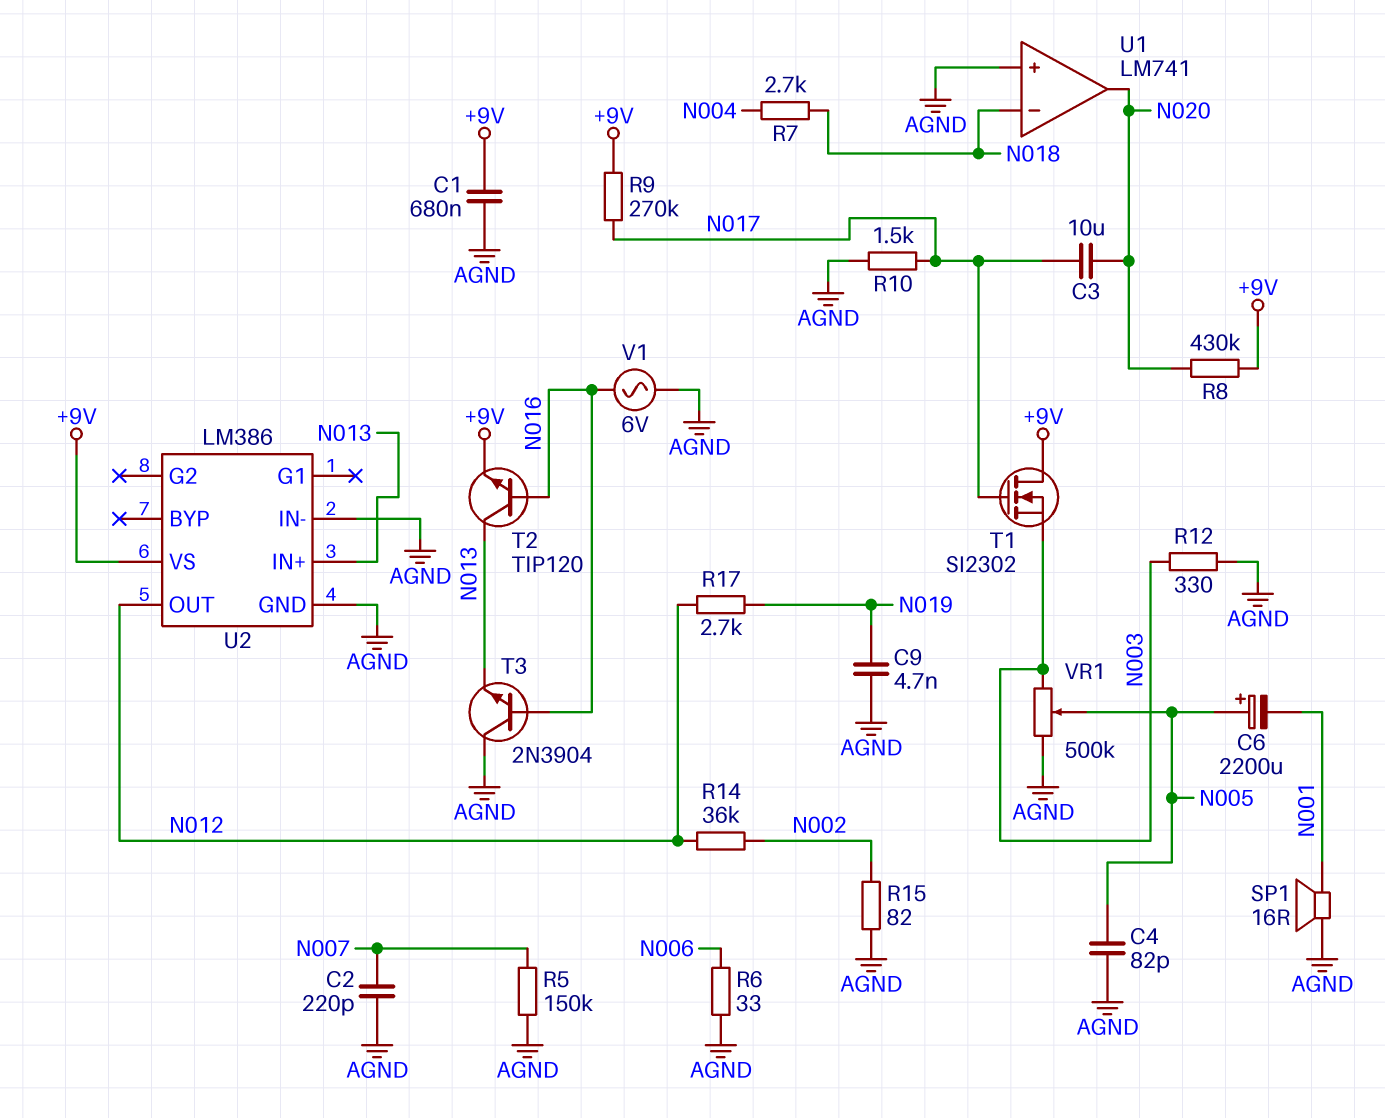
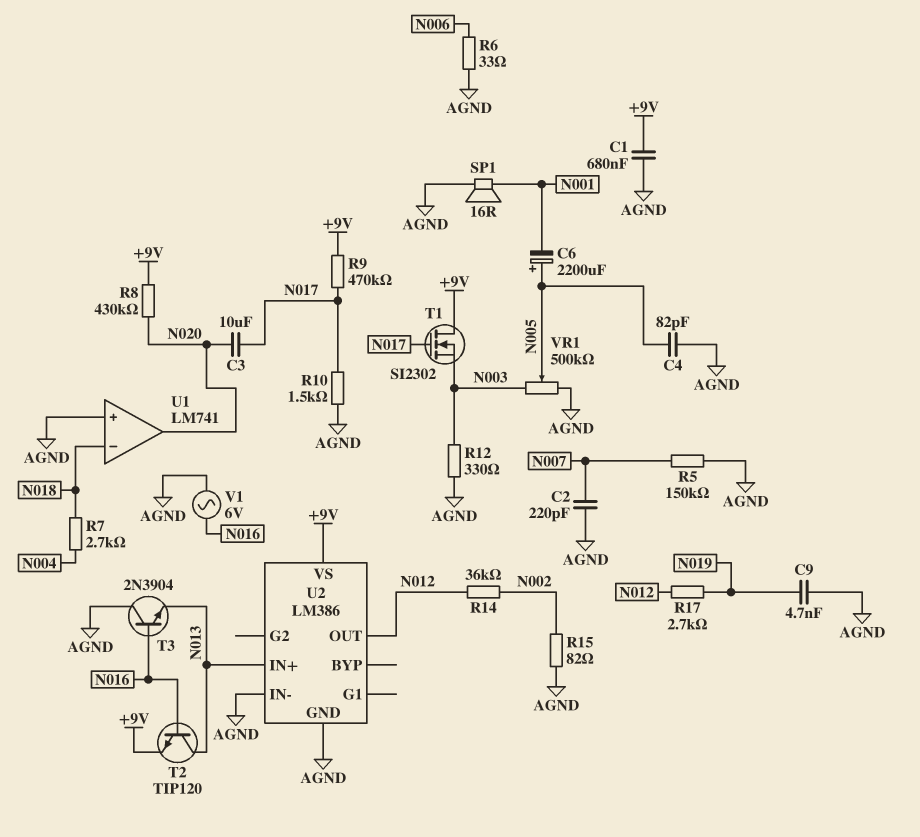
R9: 270k (+9V, N017) -> 470k (+9V, N017)

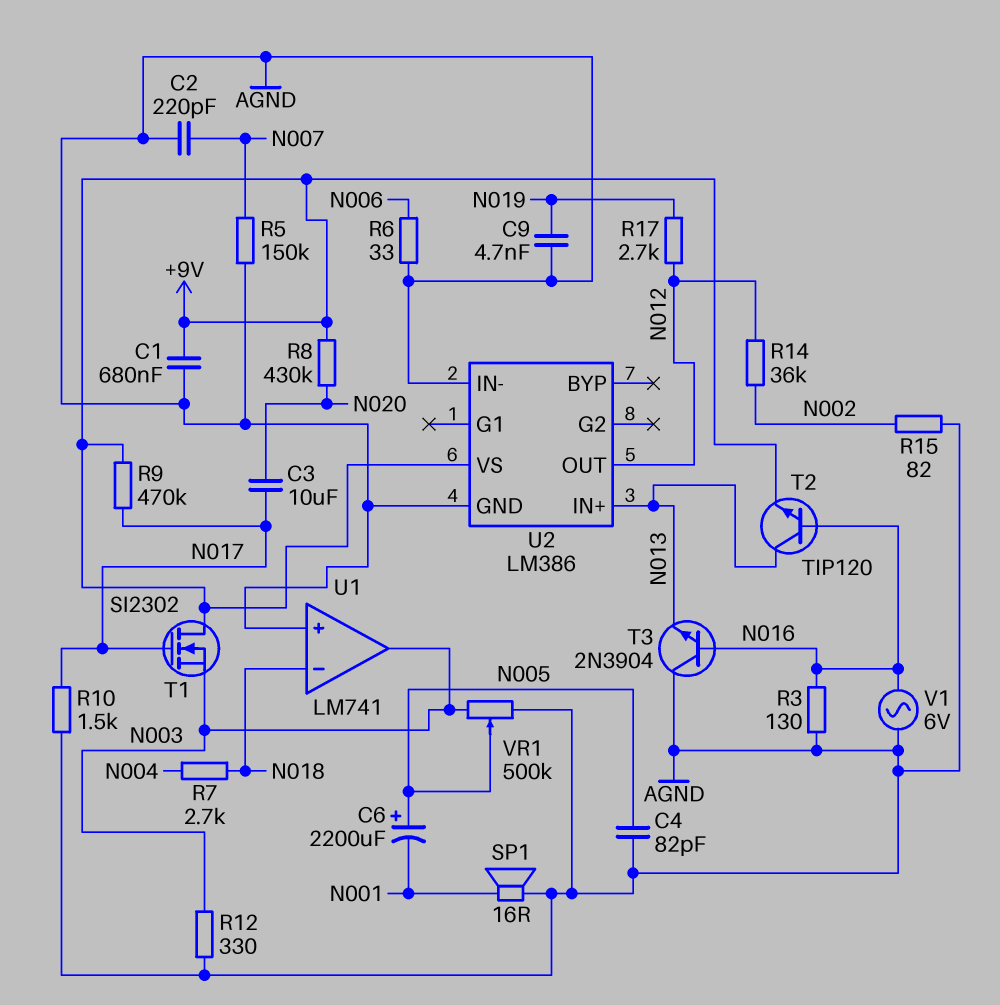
R3: none -> 130 (AGND, N016)
U1 pin out: N020 -> N003

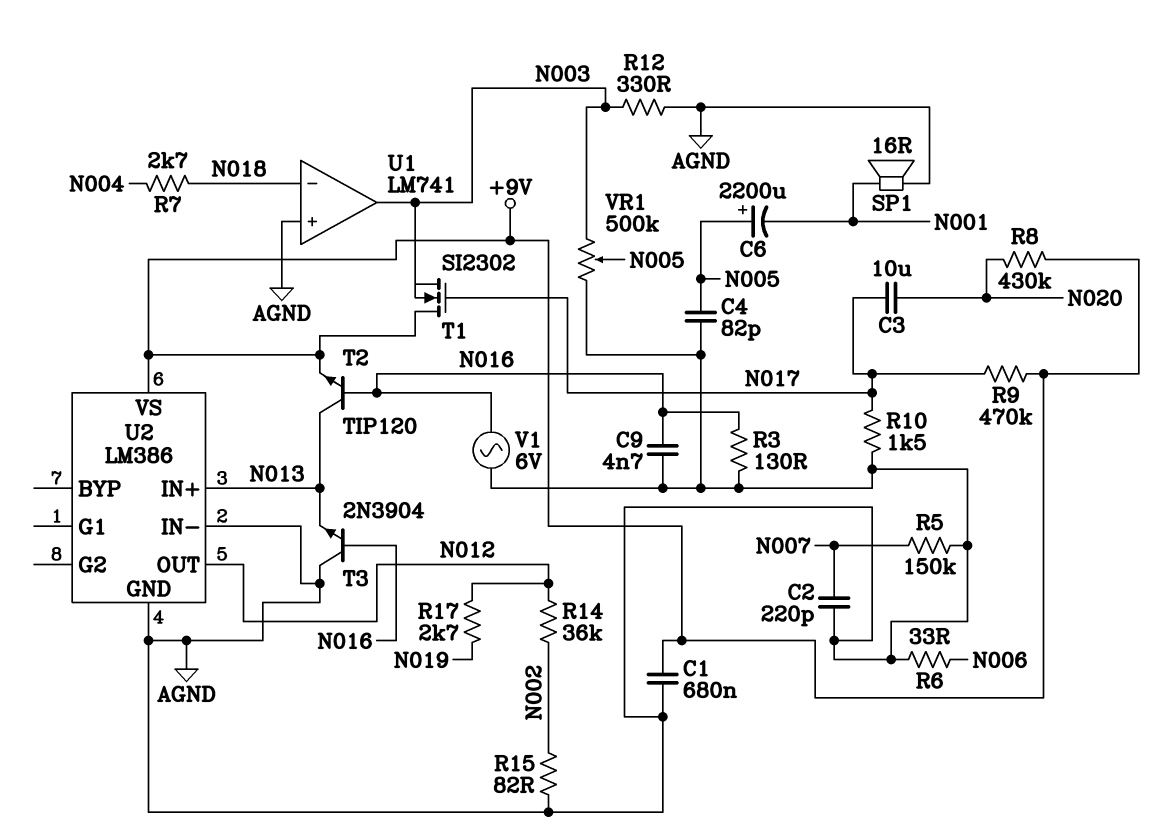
C9: 4.7nF (AGND, N019) -> 4.7nF (AGND, N016)

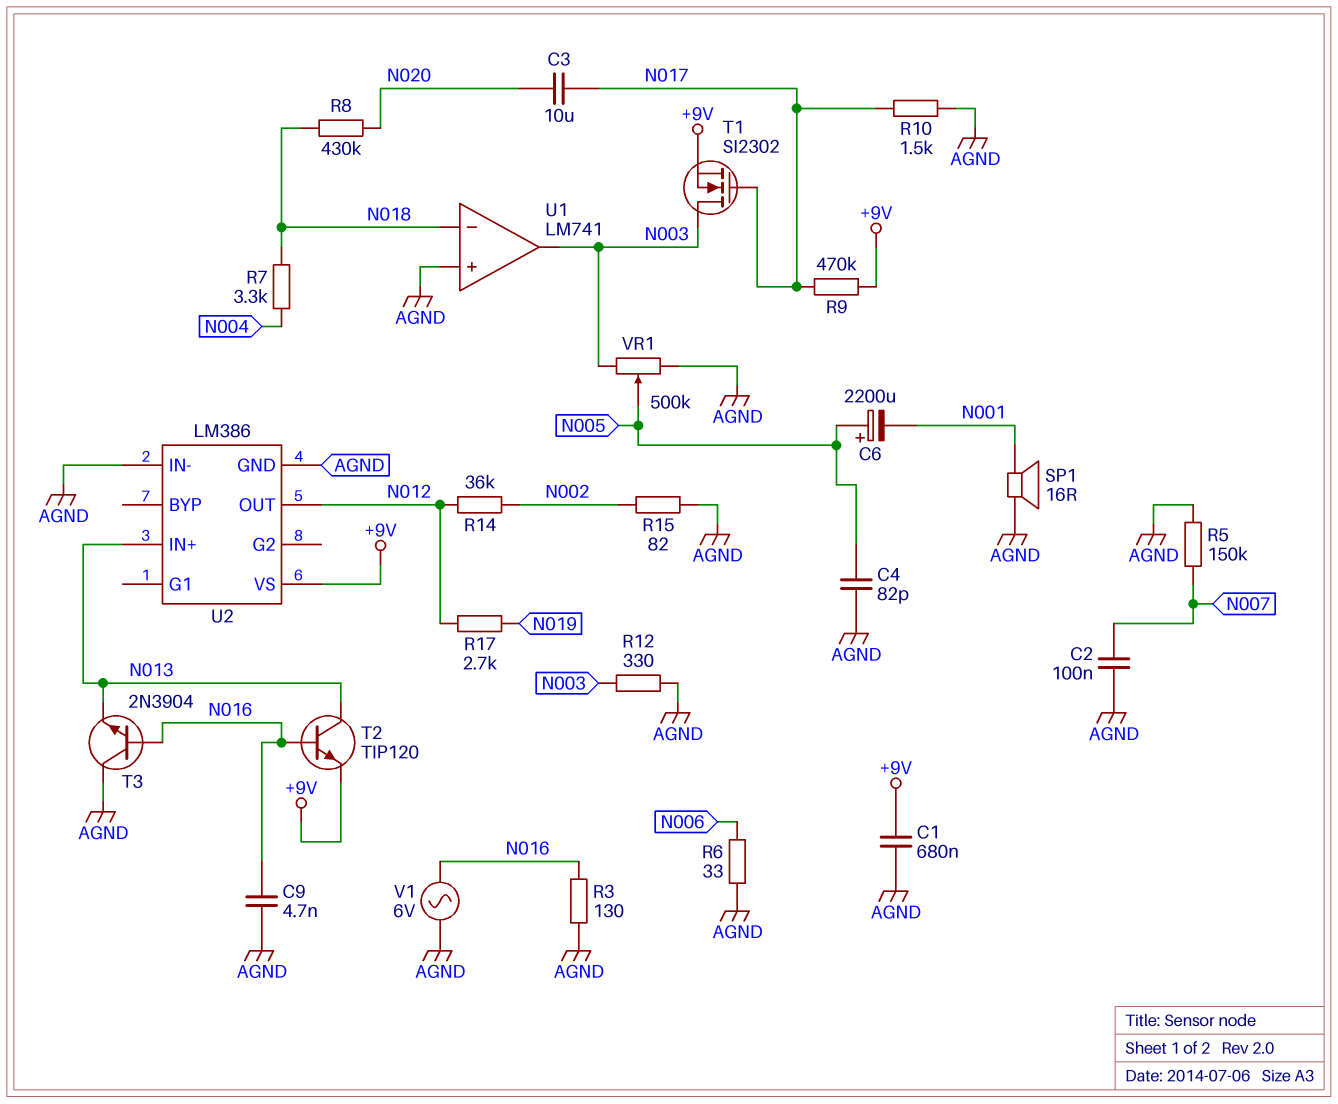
C2: 220pF (AGND, N007) -> 100nF (AGND, N007)
R7: 2.7k (N004, N018) -> 3.3k (N004, N018)
R8: 430k (+9V, N020) -> 430k (N018, N020)
T1: NMOS SI2302 (G N017, D +9V, S N003) -> NMOS SI2302 (G N017, D N003, S +9V)

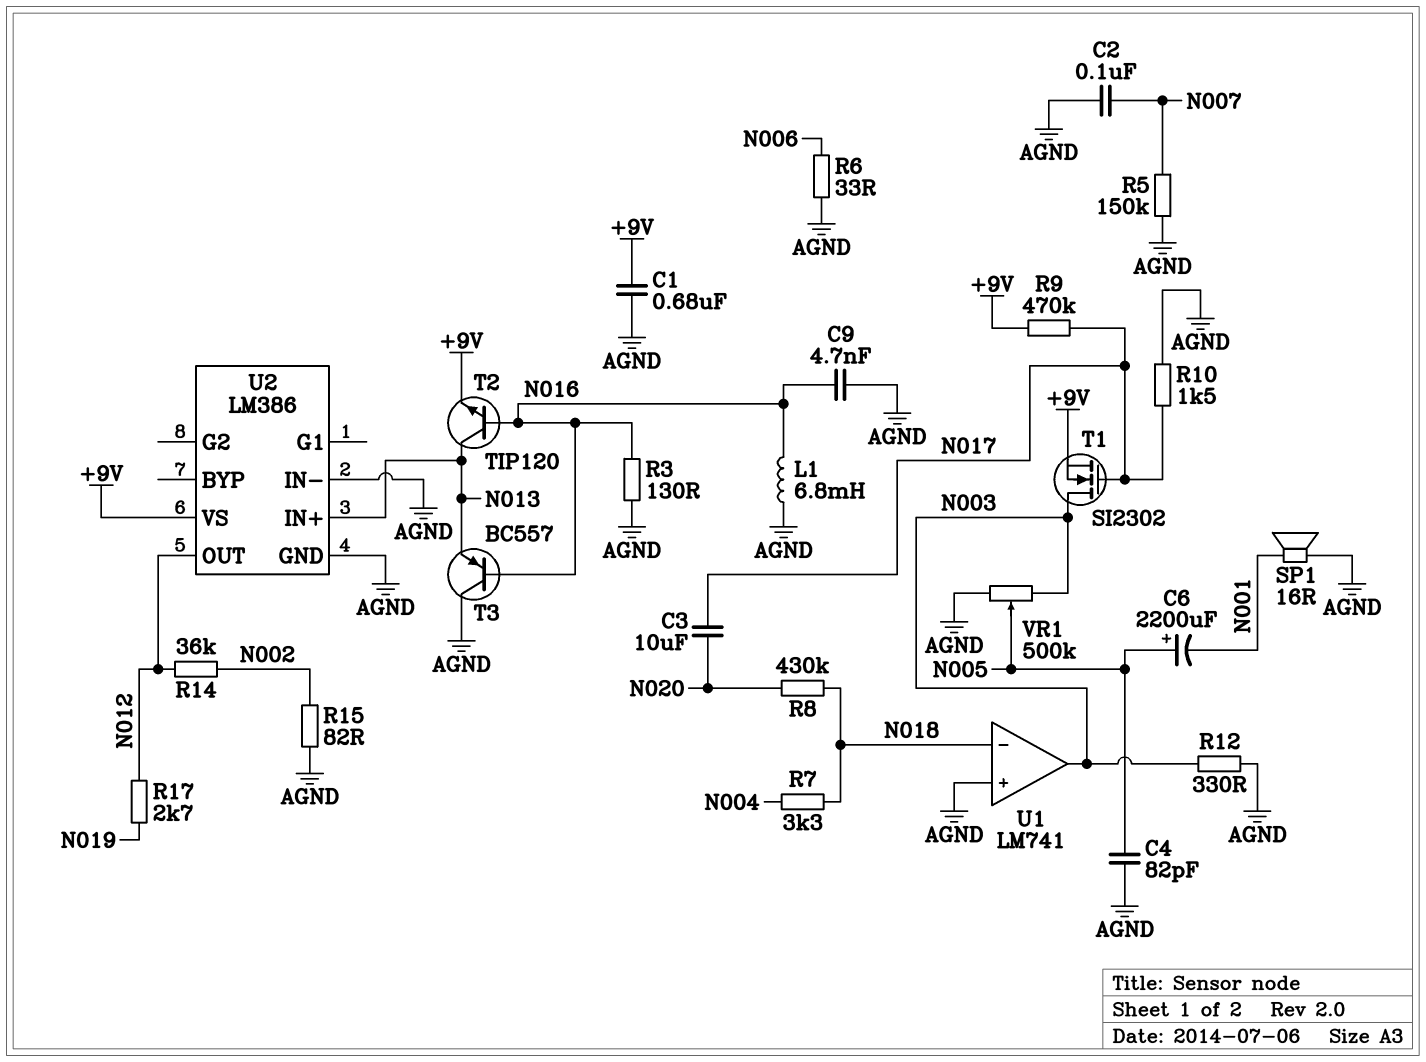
L1: none -> 6.8mH (AGND, N016)
T3: NPN 2N3904 (B N016, C AGND, E N013) -> PNP BC557 (B N016, C AGND, E N013)
V1: AC 6V (AGND, N016) -> none

